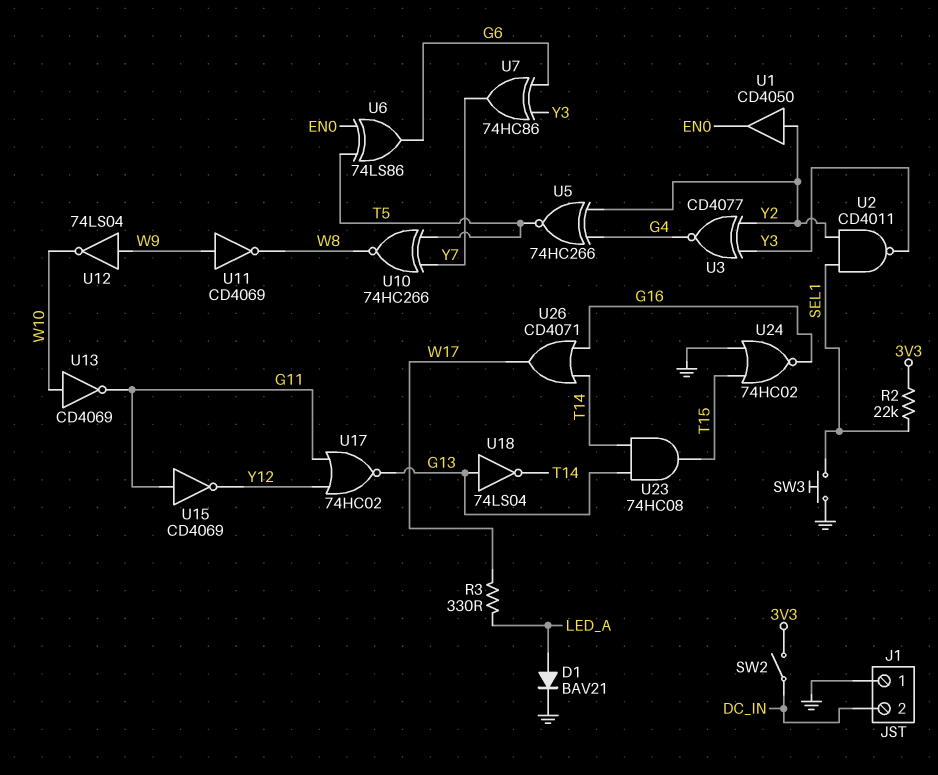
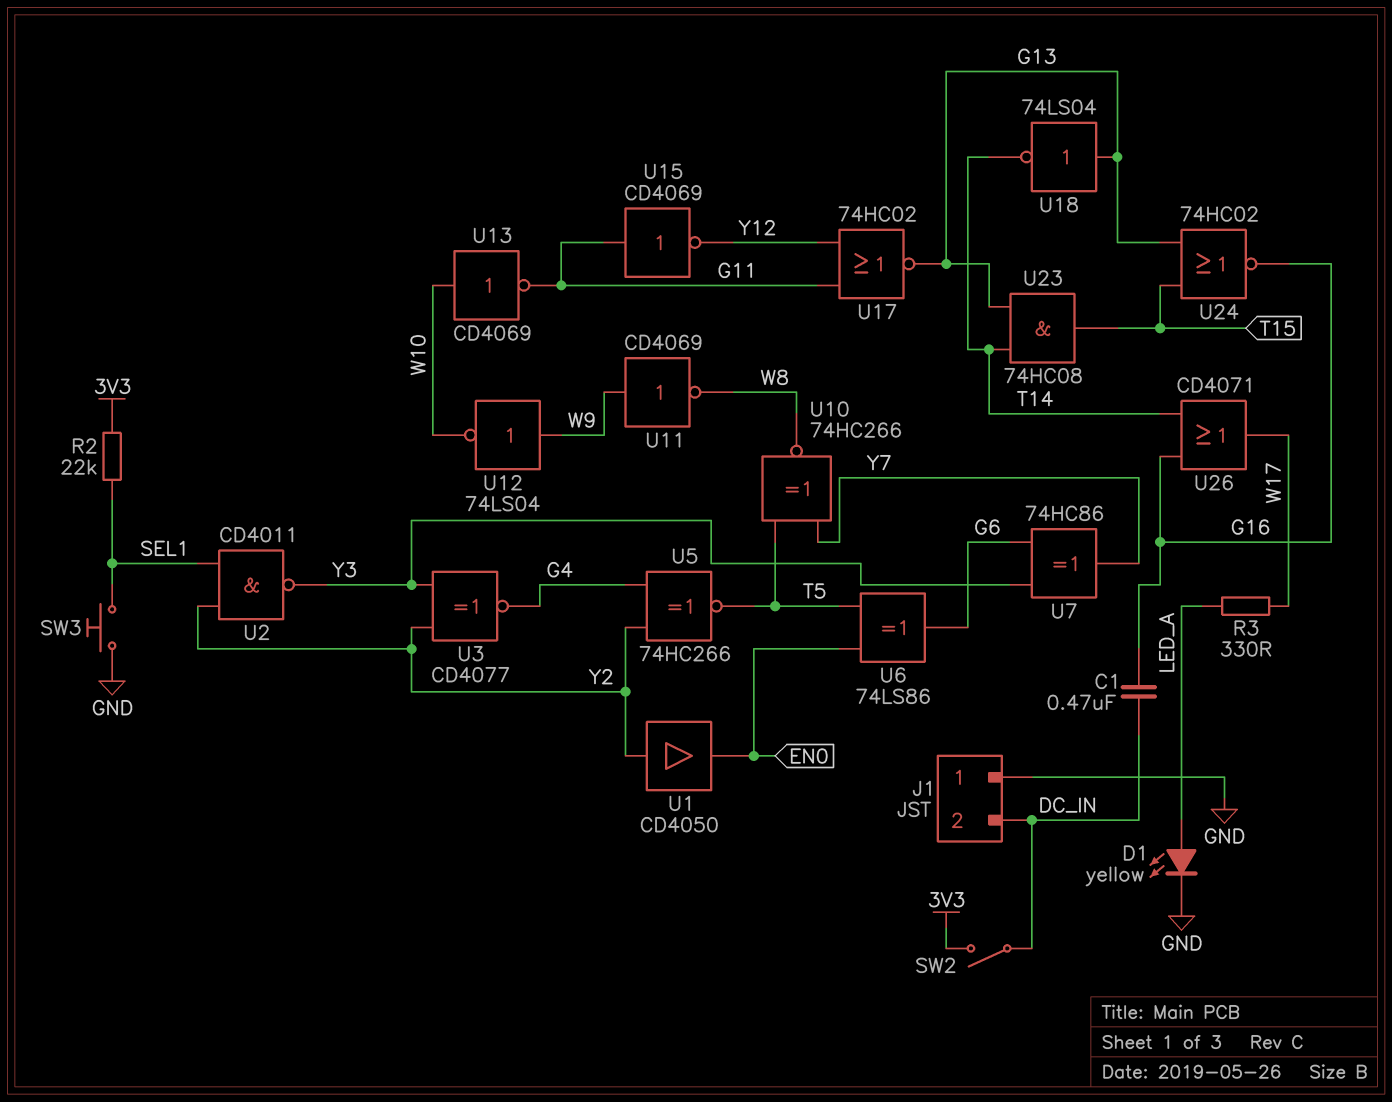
C1: none -> 470nF (DC_IN, G16)
D1: diode BAV21 (A LED_A, K GND) -> LED yellow (A LED_A, K GND)
U24: NOR 74HC02 (in GND, in T15, out G16) -> NOR 74HC02 (in G13, in T15, out G16)

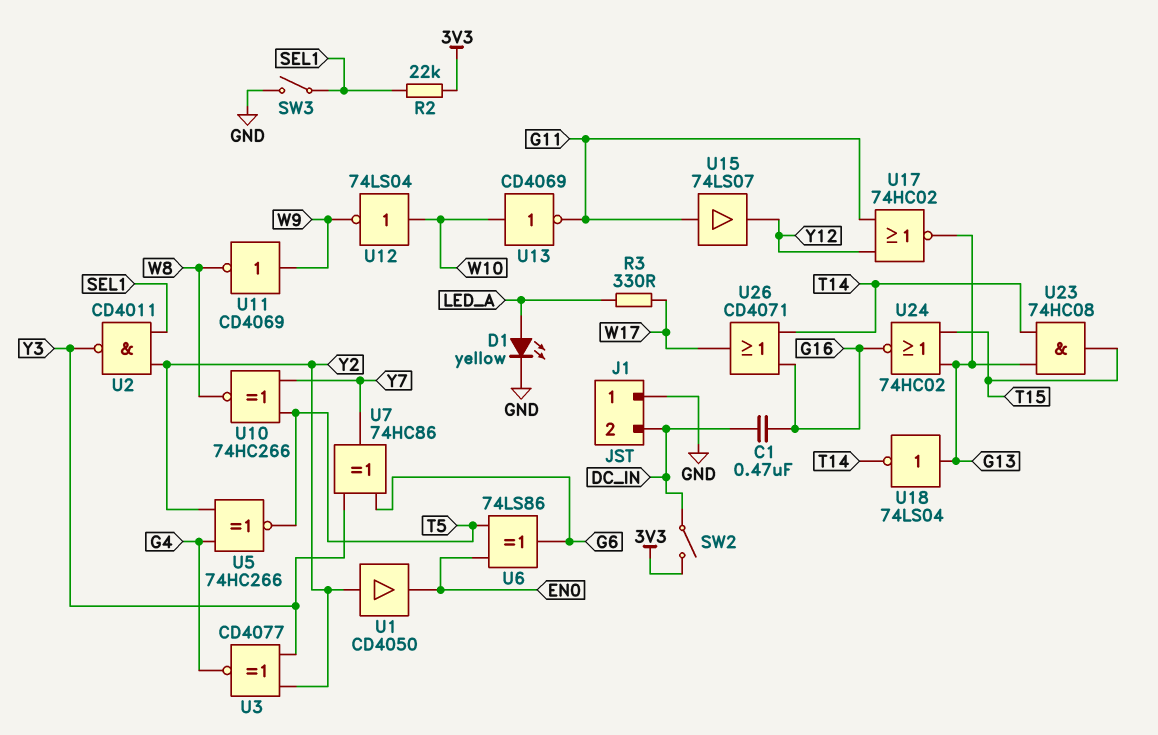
SW3: button (GND, SEL1) -> switch (GND, SEL1)
U12: NOT 74LS04 (in W9, out W10) -> NOT 74LS04 (in W10, out W9)
U15: NOT CD4069 (in G11, out Y12) -> buffer 74LS07 (in G11, out Y12)

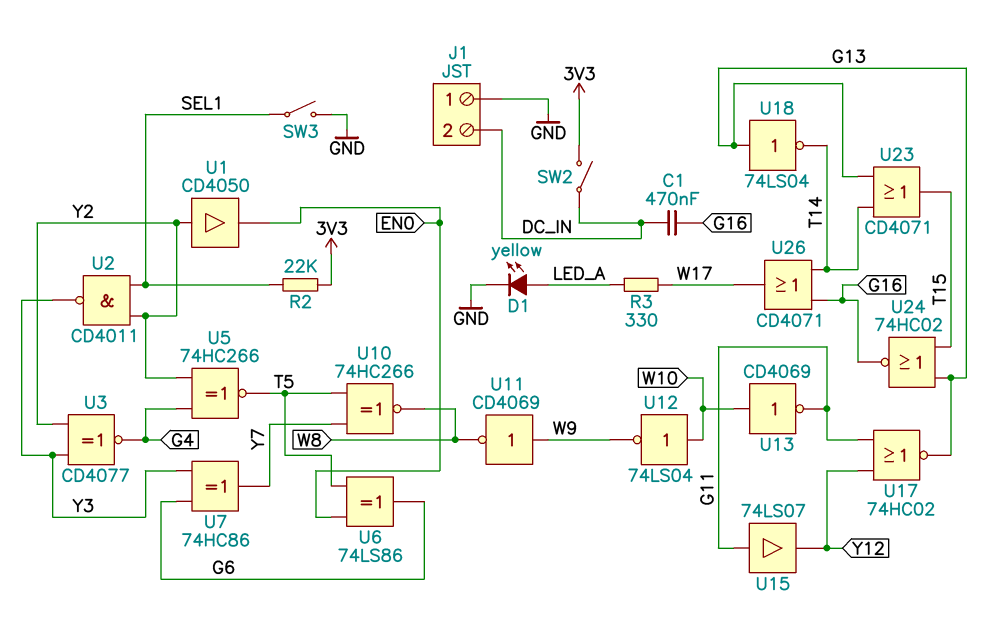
U23: AND 74HC08 (in G13, in T14, out T15) -> OR CD4071 (in G13, in T14, out T15)

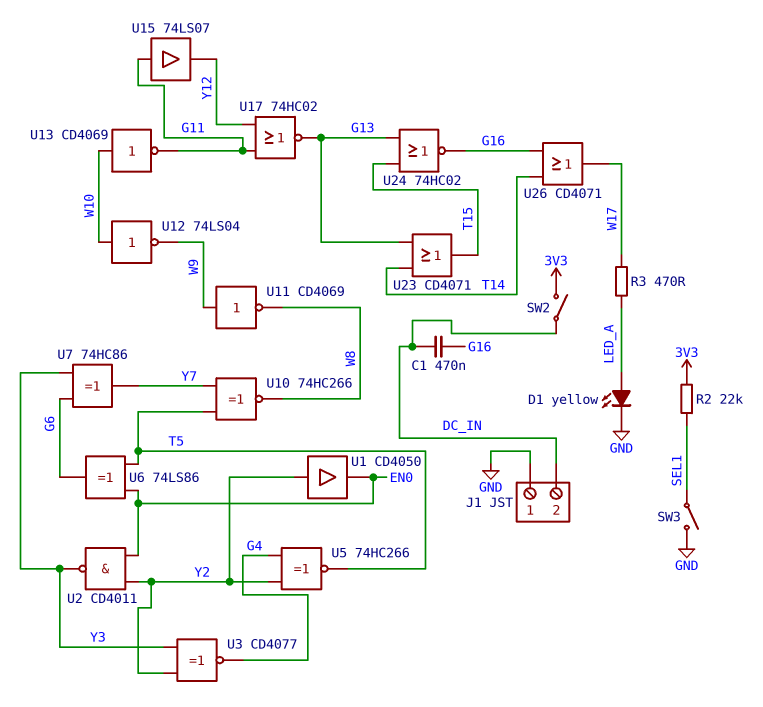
R3: 330 (LED_A, W17) -> 470 (LED_A, W17)
U2: NAND CD4011 (in SEL1, in Y2, out Y3) -> NAND CD4011 (in EN0, in Y2, out Y3)
U18: NOT 74LS04 (in G13, out T14) -> none

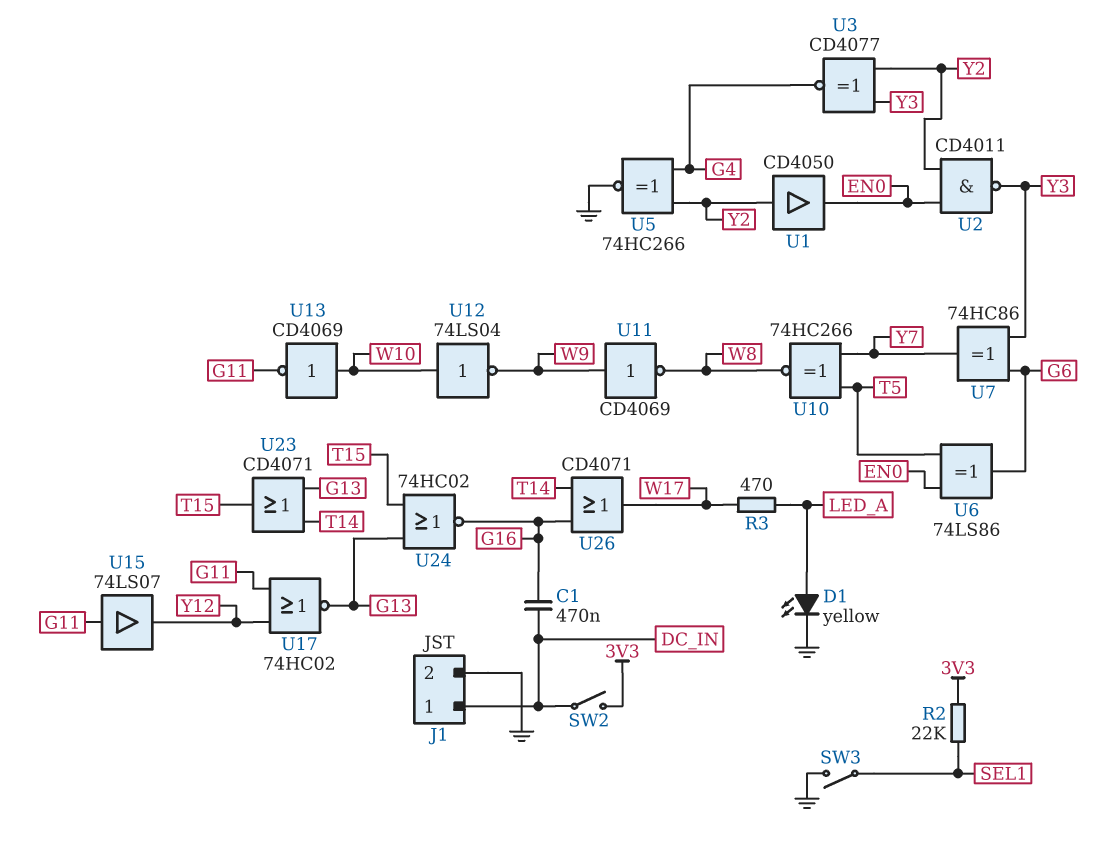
J1 pin 1: GND -> DC_IN
J1 pin 2: DC_IN -> GND
U5: XNOR 74HC266 (in G4, in Y2, out T5) -> XNOR 74HC266 (in G4, in Y2, out GND)

